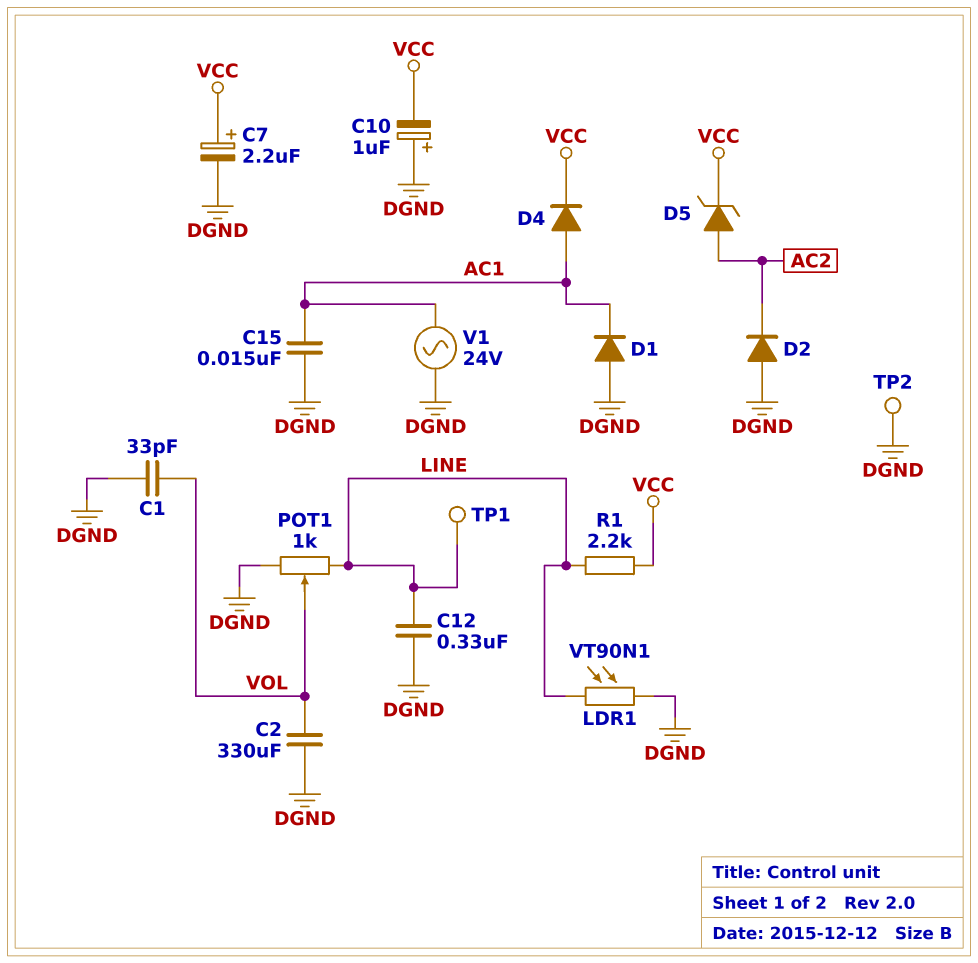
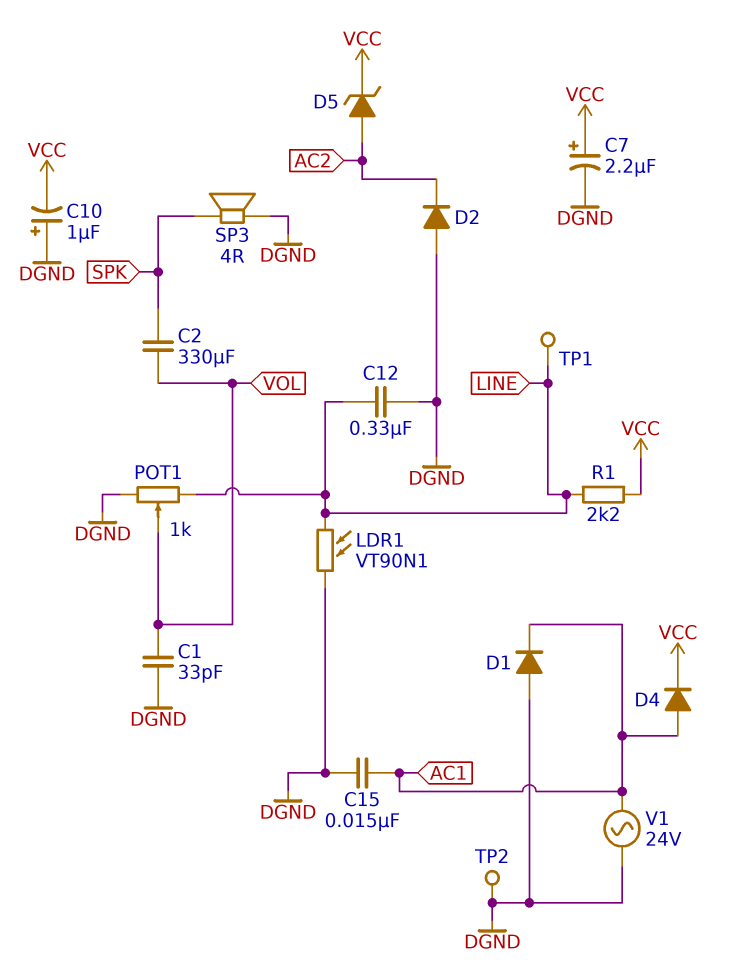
C2: 330uF (DGND, VOL) -> 330uF (SPK, VOL)
SP3: none -> speaker 4R (DGND, SPK)

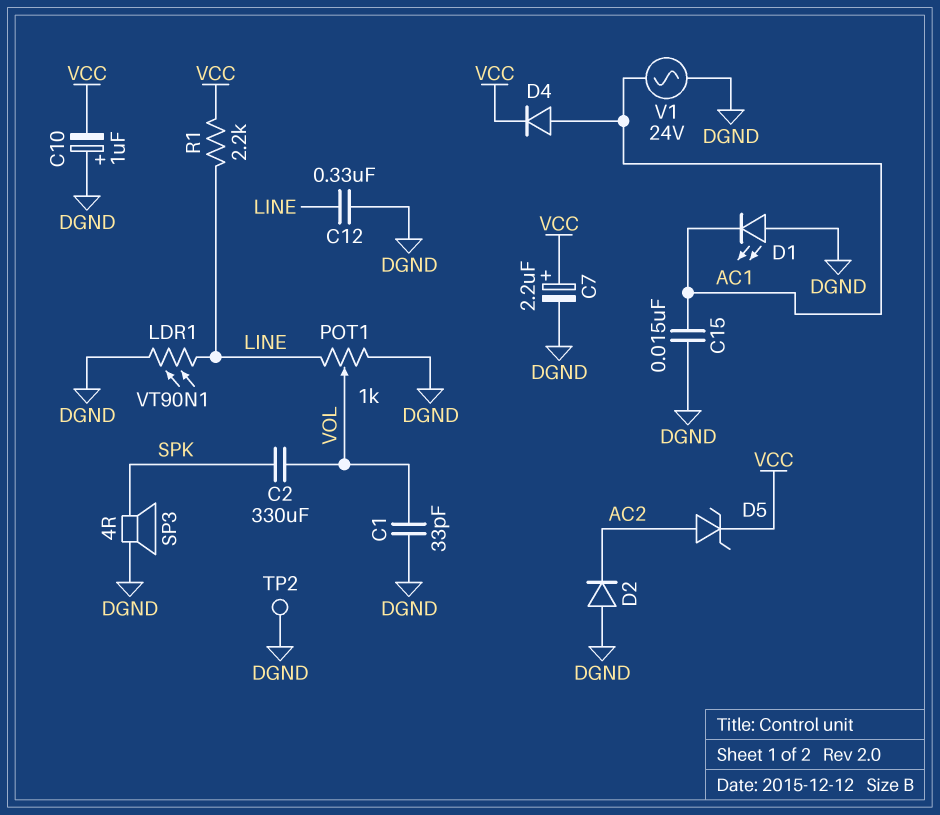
D1: diode (A DGND, K AC1) -> LED (A DGND, K AC1)
TP1: test point (LINE) -> none

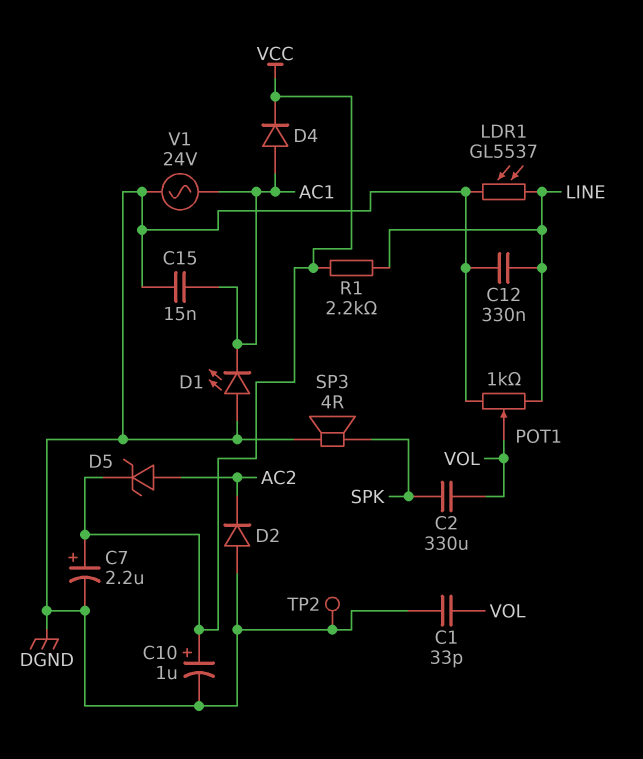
C10: 1uF (plus DGND, minus VCC) -> 1uF (plus VCC, minus DGND)
LDR1: VT90N1 (DGND, LINE) -> GL5537 (DGND, LINE)

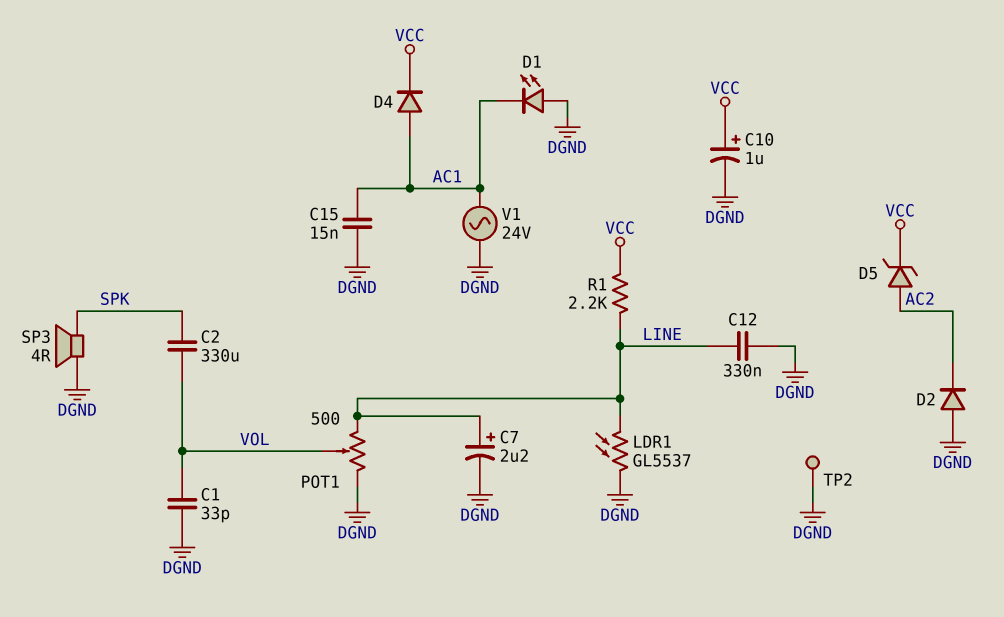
C7: 2.2uF (plus VCC, minus DGND) -> 2.2uF (plus LINE, minus DGND)
POT1: 1k (DGND, LINE, wiper VOL) -> 500 (DGND, LINE, wiper VOL)

